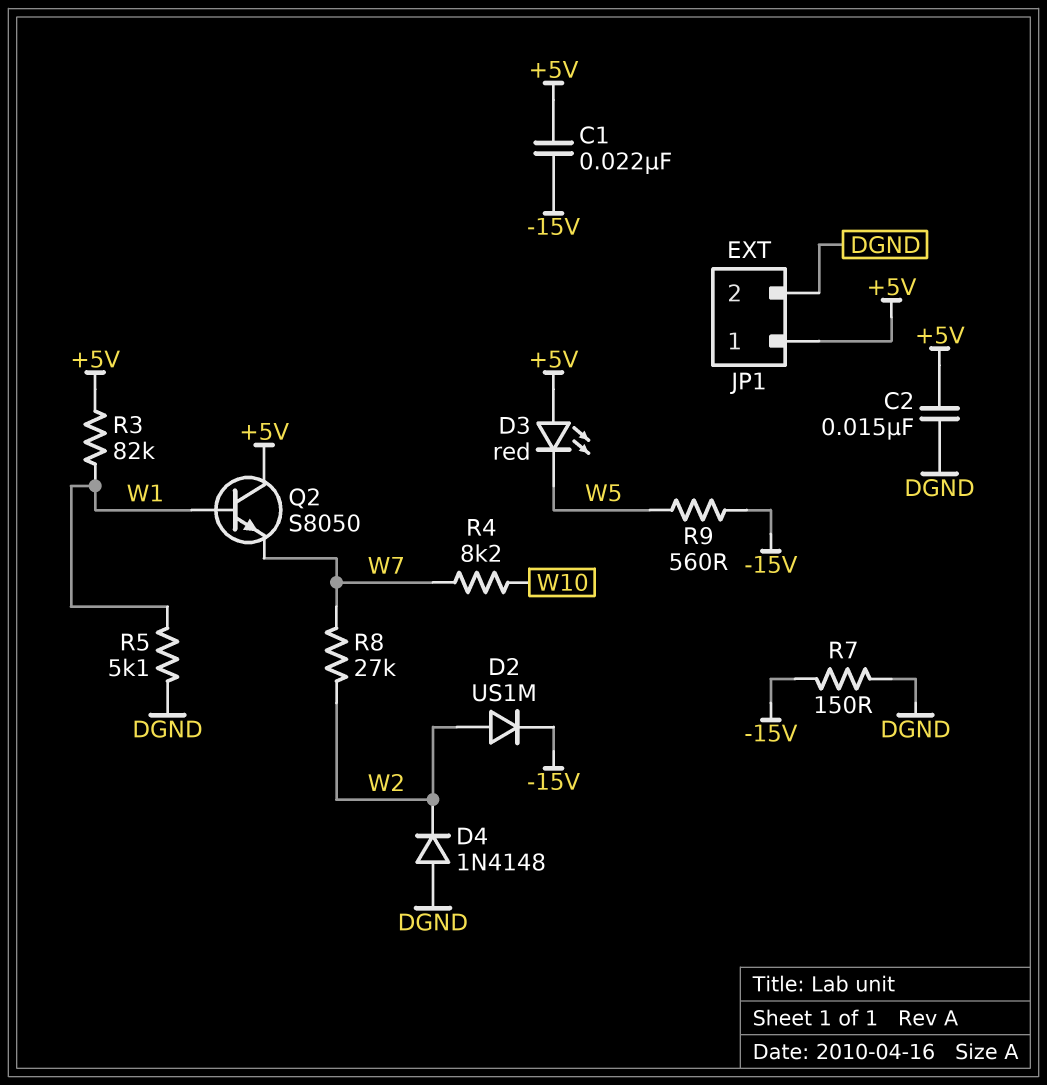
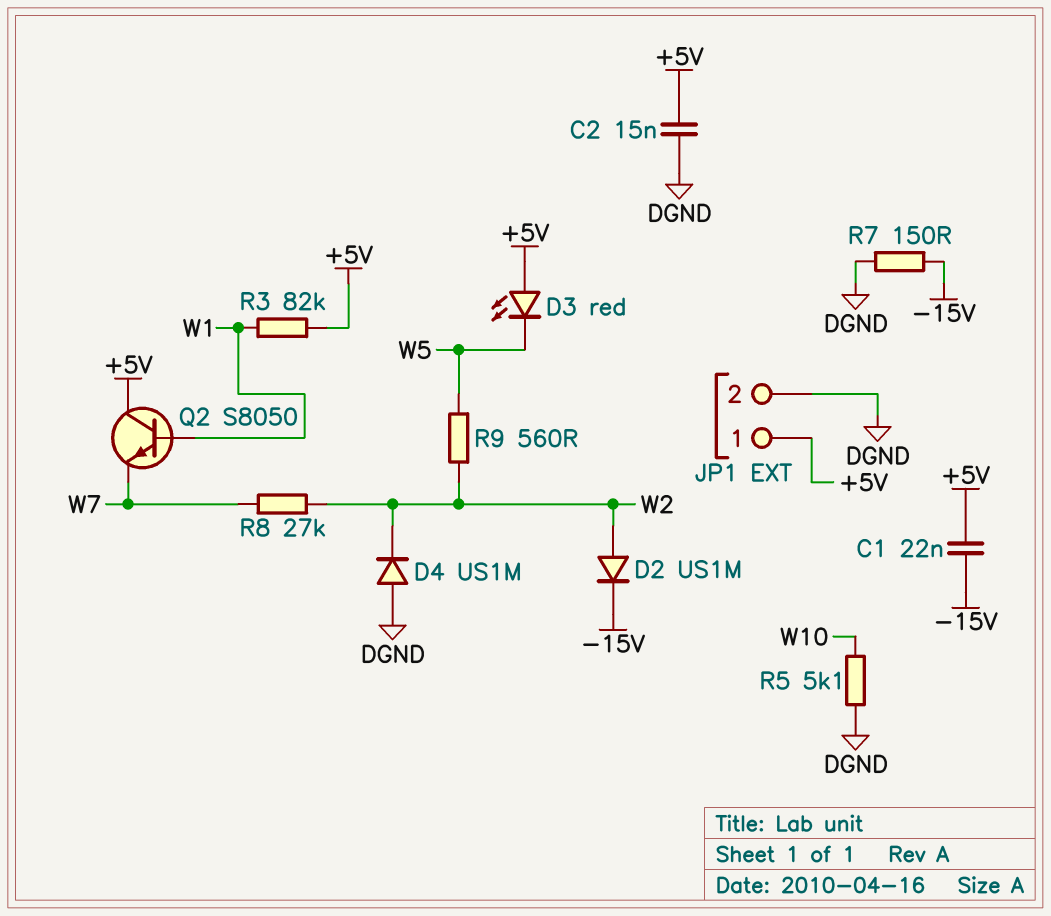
D4: diode 1N4148 (A DGND, K W2) -> diode US1M (A DGND, K W2)
R4: 8.2k (W7, W10) -> none
R5: 5.1k (DGND, W1) -> 5.1k (DGND, W10)
R9: 560 (-15V, W5) -> 560 (W2, W5)

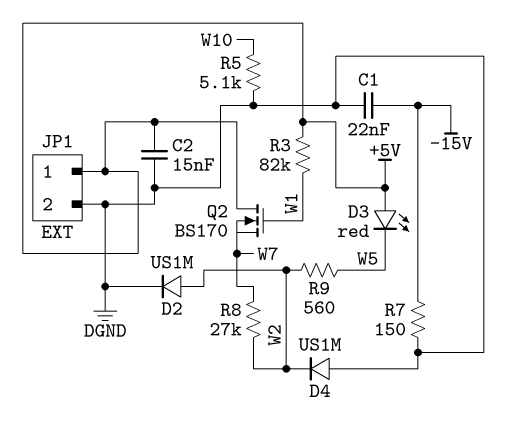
C1: 22nF (+5V, -15V) -> 22nF (-15V, DGND)
D2: diode US1M (A W2, K -15V) -> diode US1M (A W2, K DGND)
Q2: NPN S8050 (B W1, C +5V, E W7) -> NMOS BS170 (G W1, D +5V, S W7)

